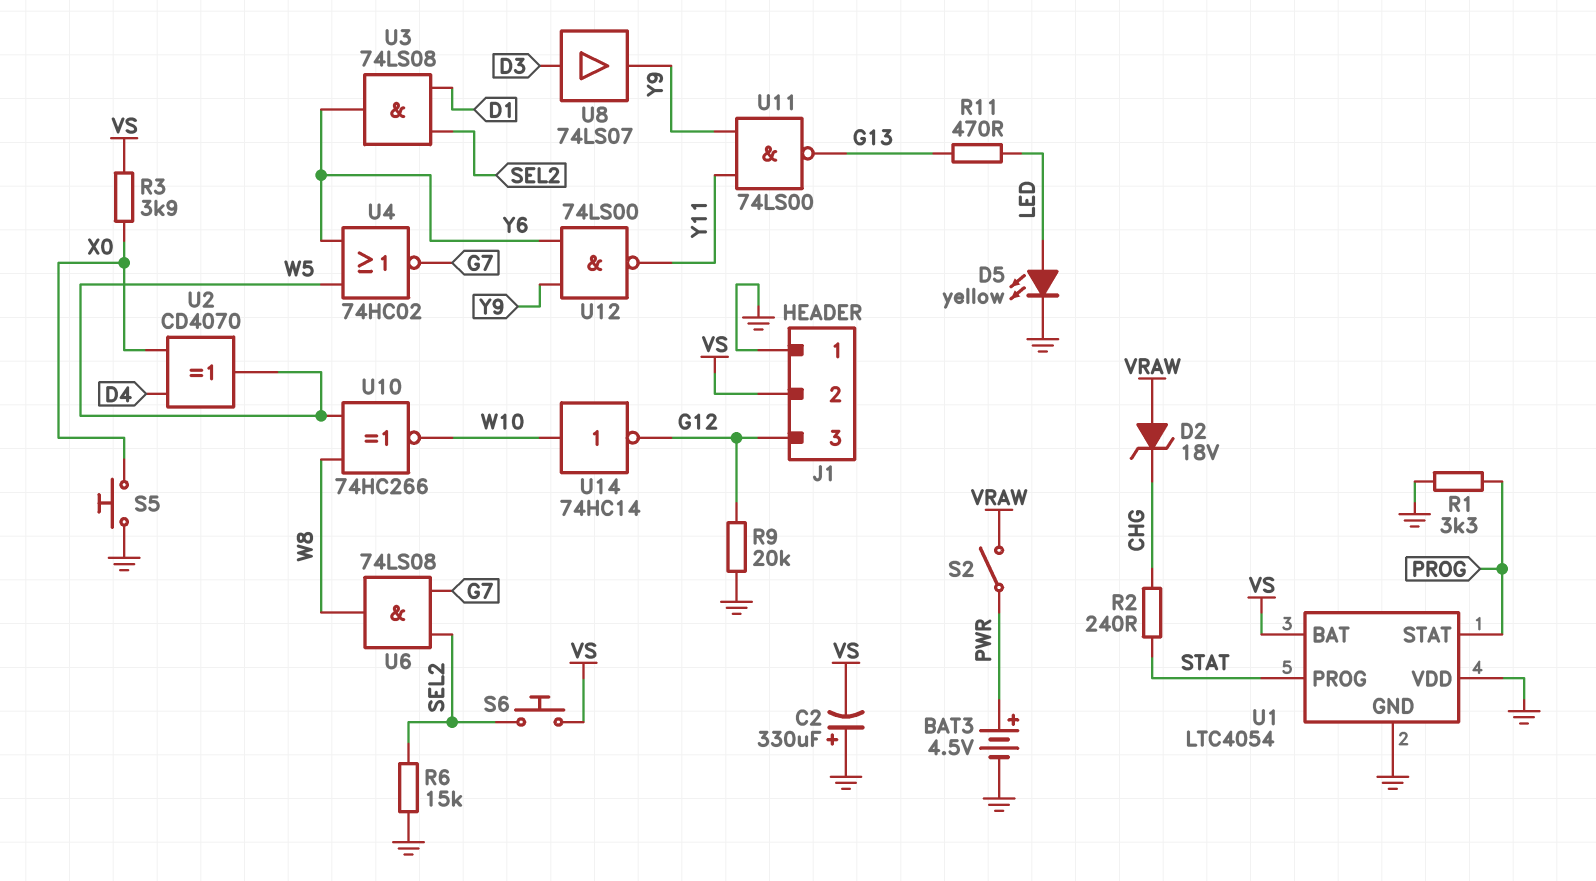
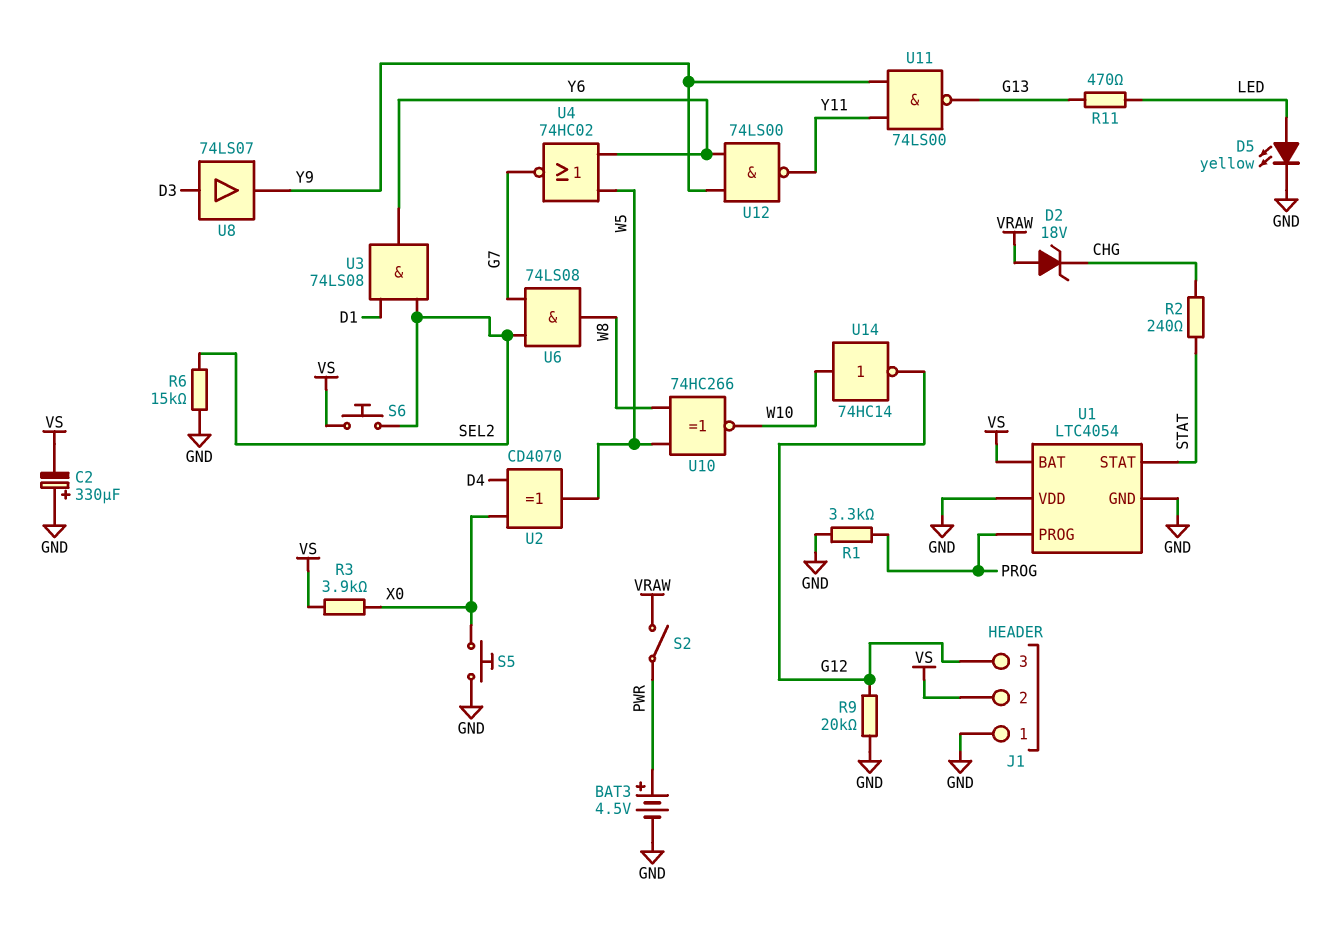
U1 pin PROG: STAT -> PROG
U1 pin STAT: PROG -> STAT

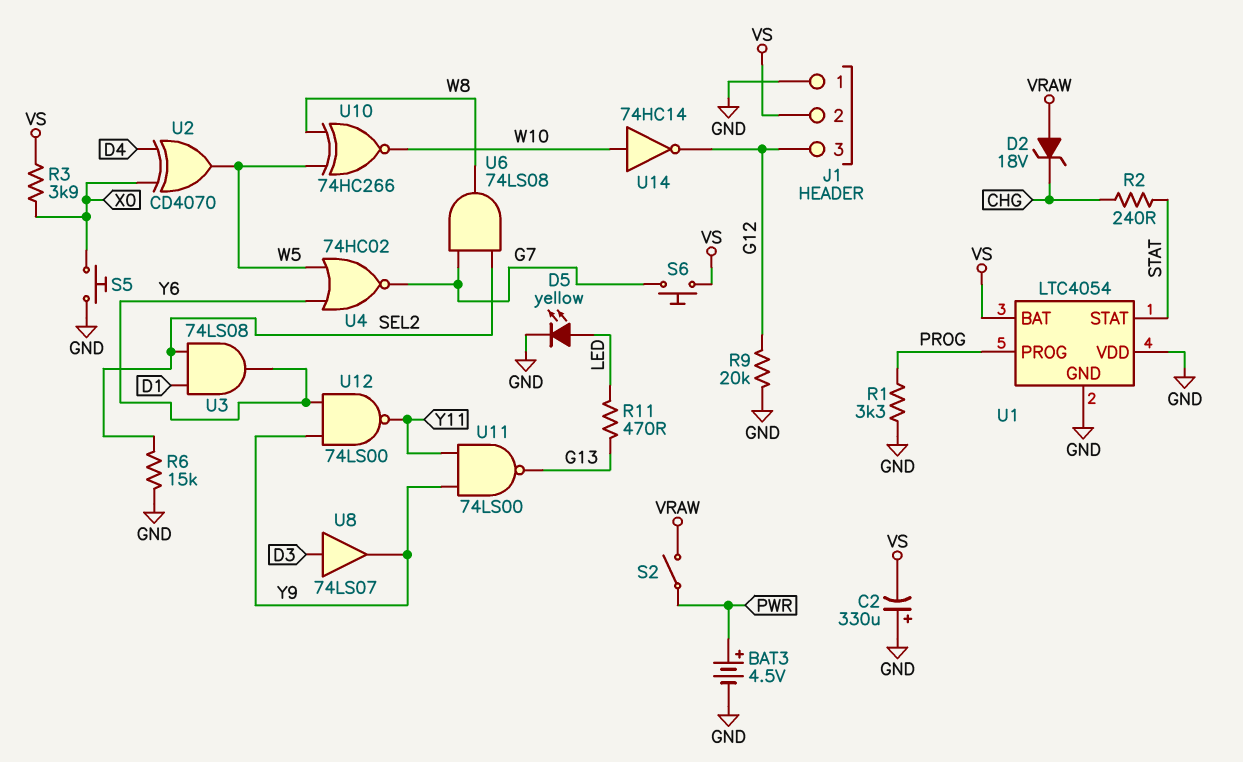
S6: button (SEL2, VS) -> button (G7, VS)

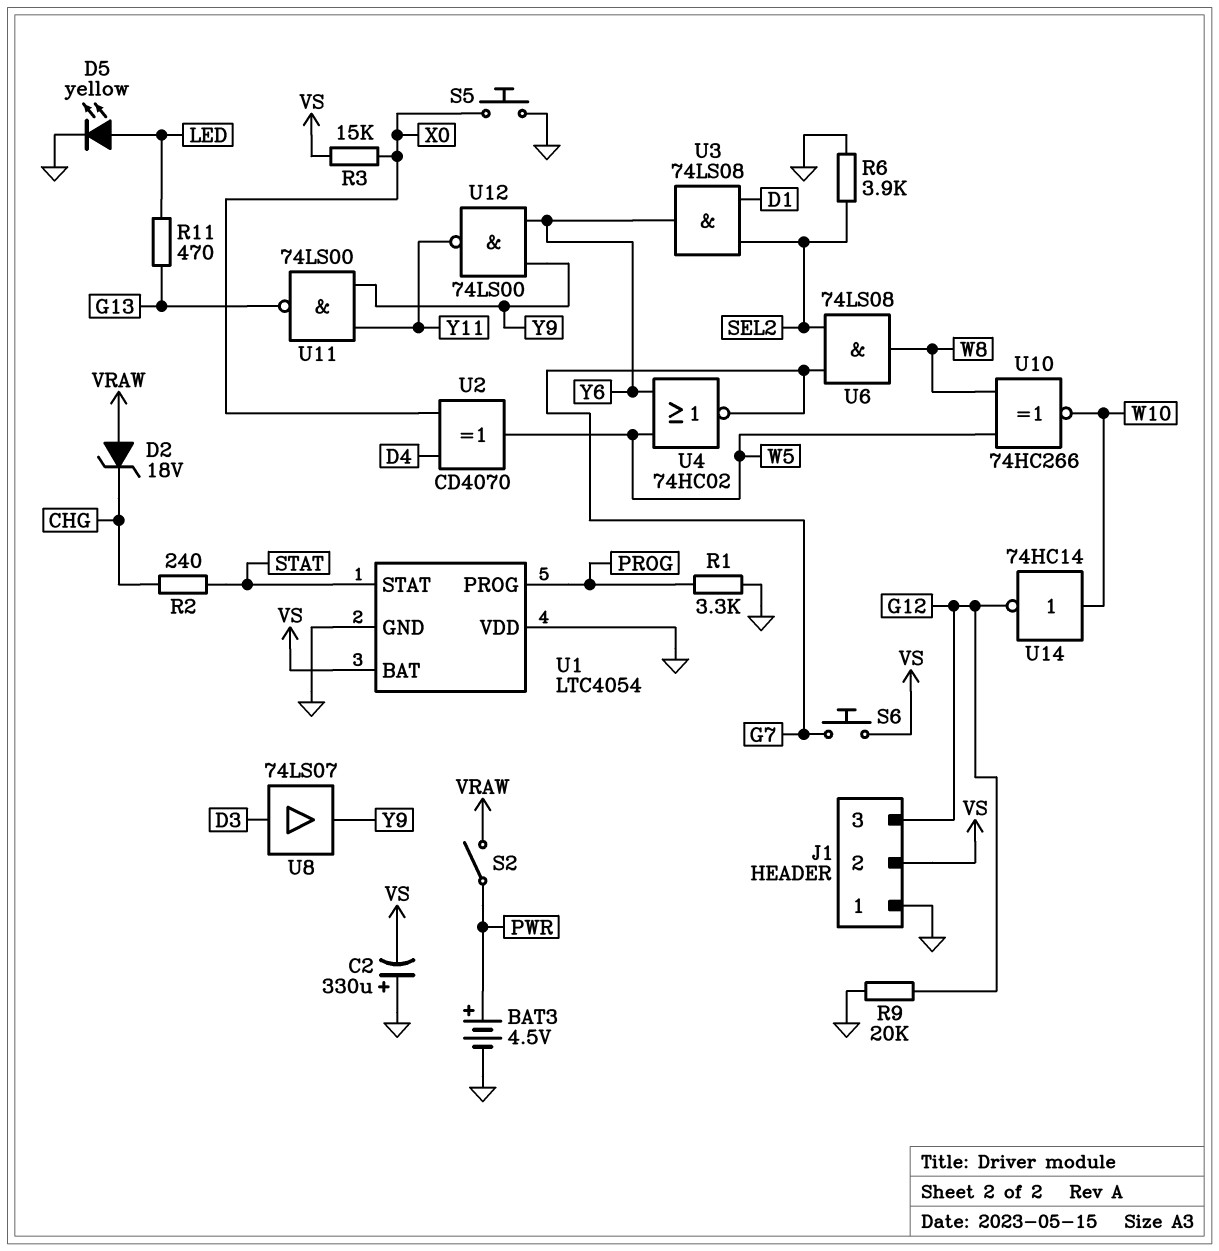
R3: 3.9k (VS, X0) -> 15k (VS, X0)
R6: 15k (GND, SEL2) -> 3.9k (GND, SEL2)

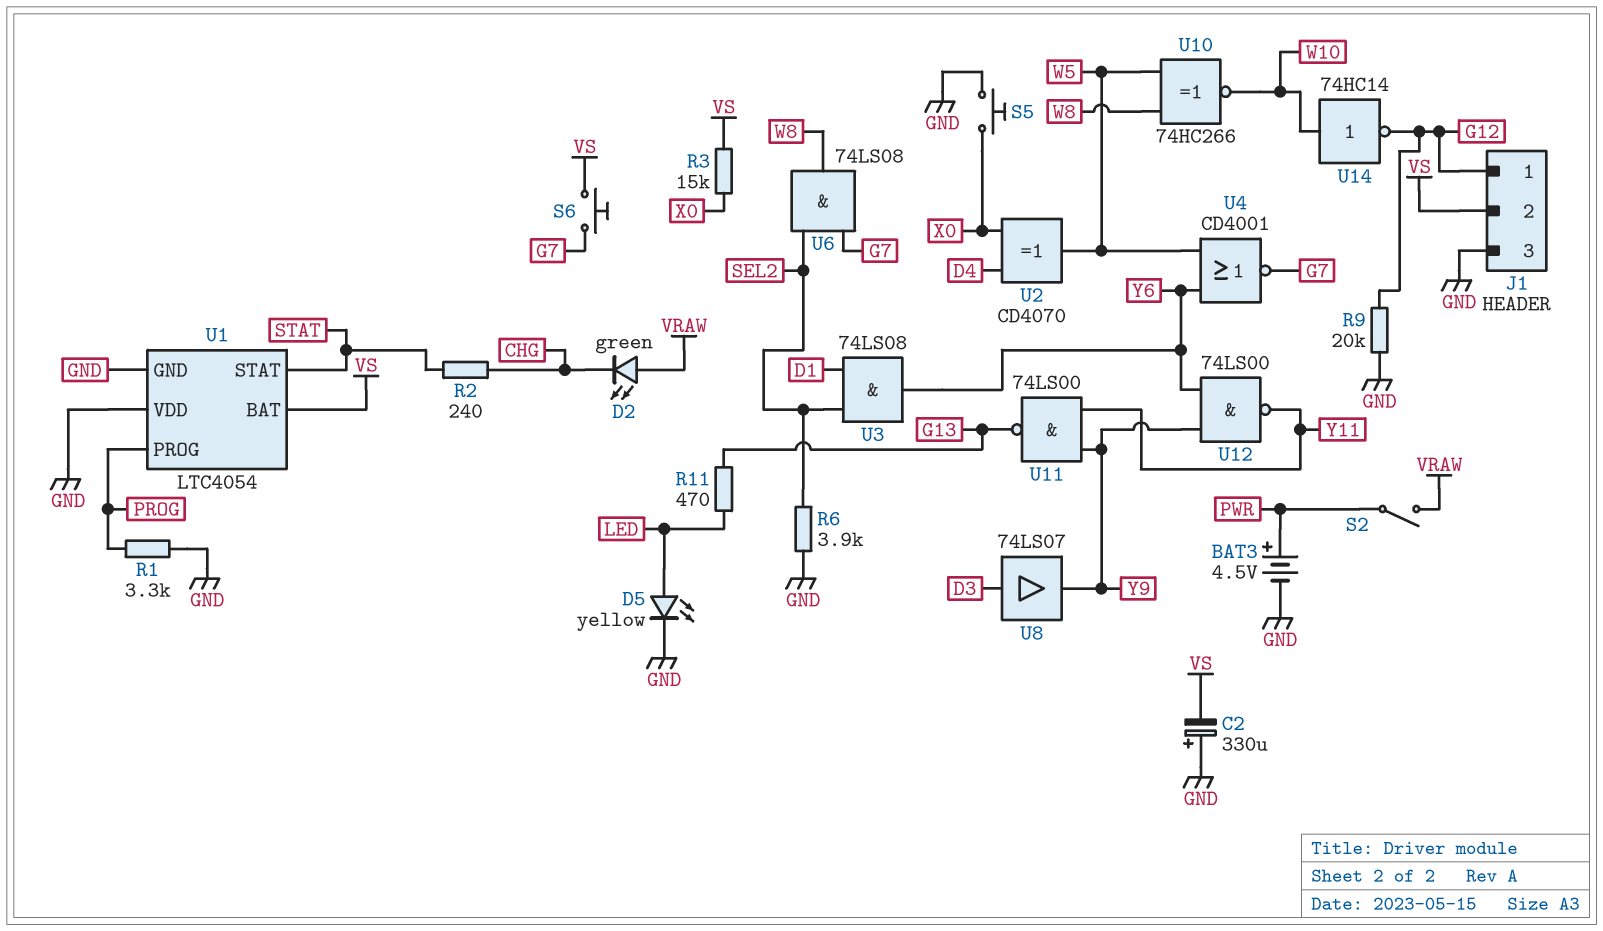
D2: zener 18V (A VRAW, K CHG) -> LED green (A VRAW, K CHG)
J1 pin 1: GND -> G12
J1 pin 3: G12 -> GND
U4: NOR 74HC02 (in W5, in Y6, out G7) -> NOR CD4001 (in W5, in Y6, out G7)

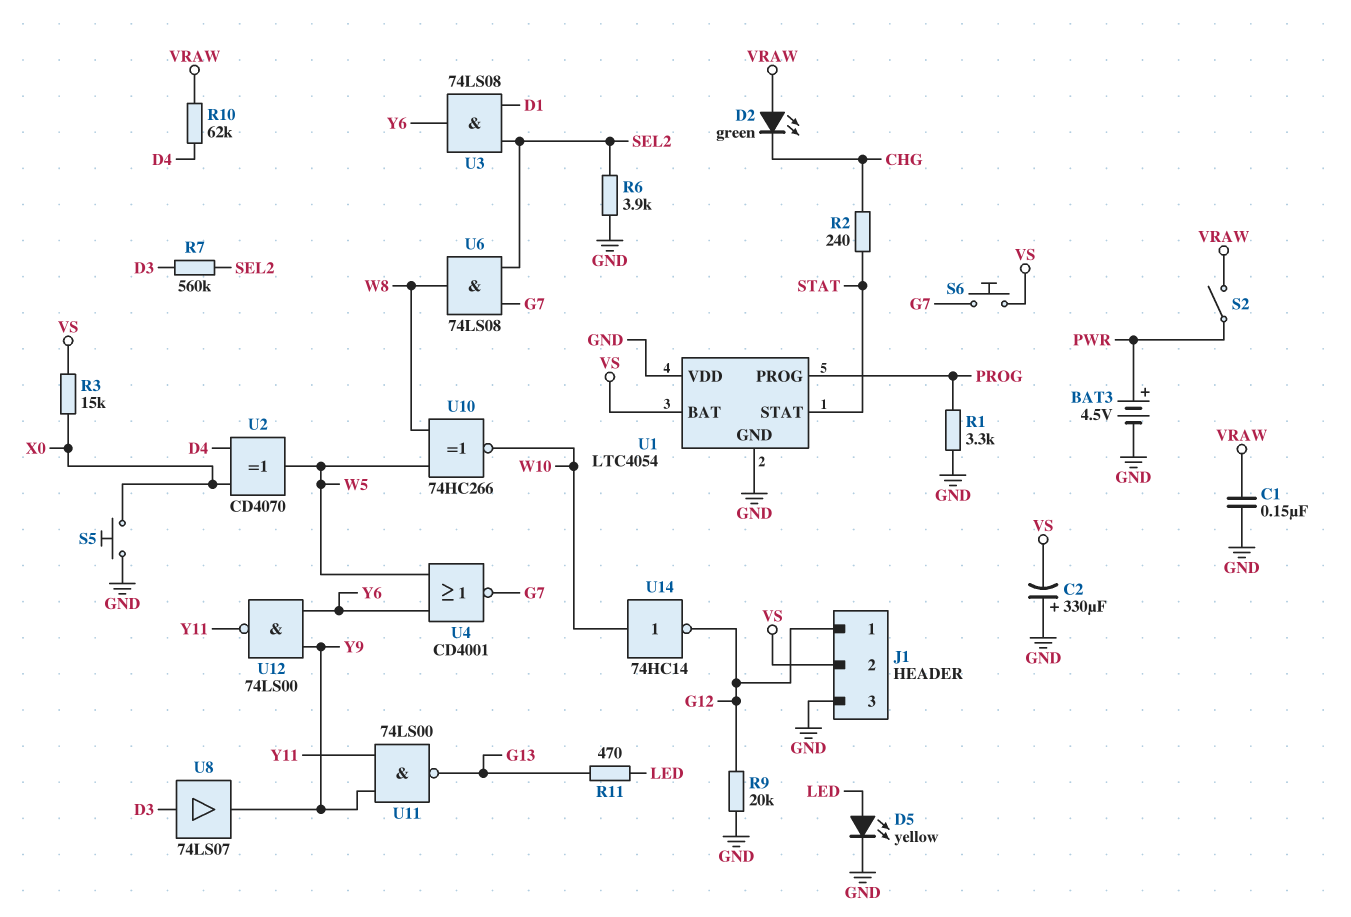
C1: none -> 150nF (GND, VRAW)
R7: none -> 560k (D3, SEL2)
R10: none -> 62k (D4, VRAW)

